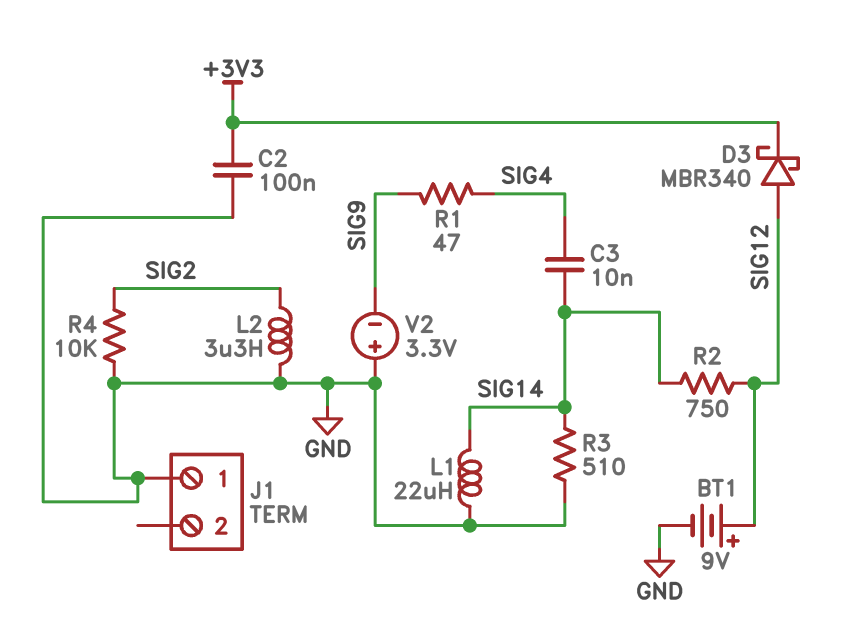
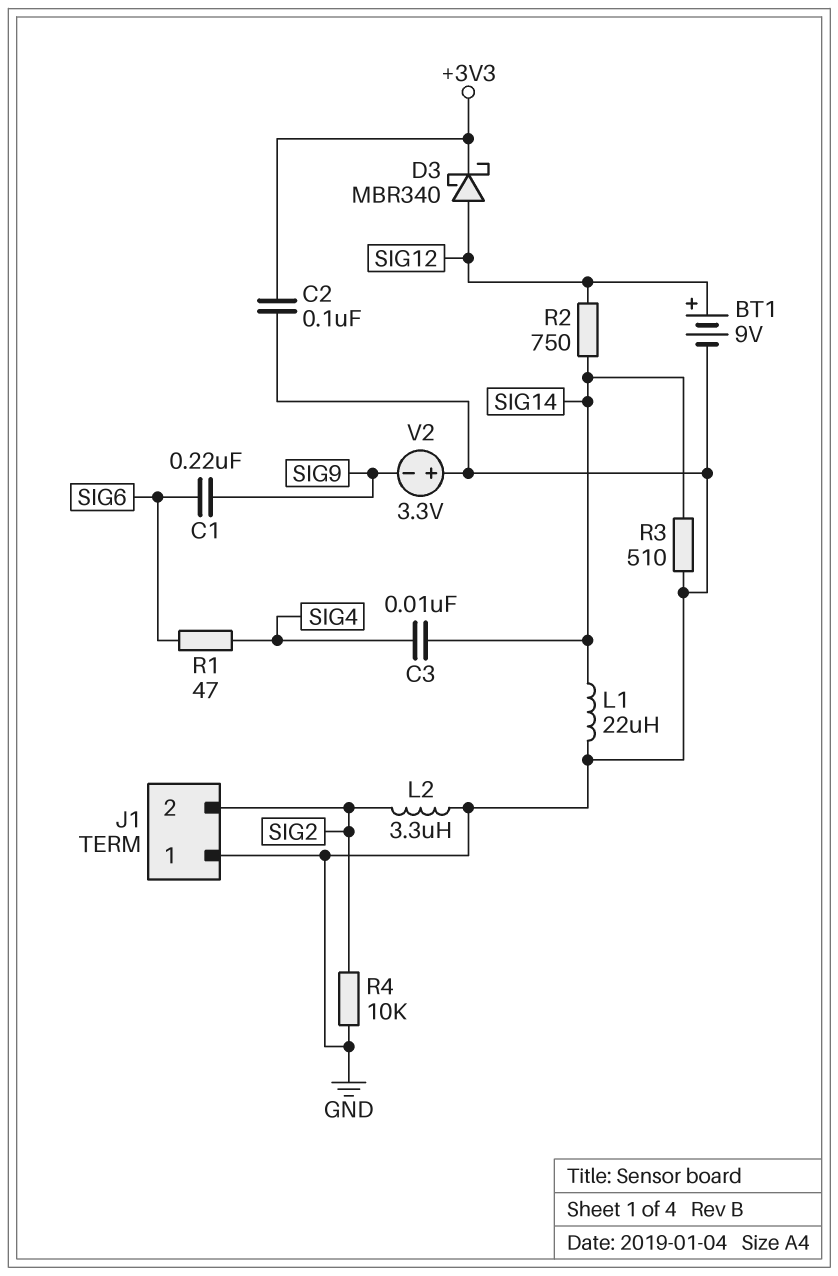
C1: none -> 220nF (SIG6, SIG9)
J1 pin 2: none -> SIG2
R1: 47 (SIG4, SIG9) -> 47 (SIG4, SIG6)

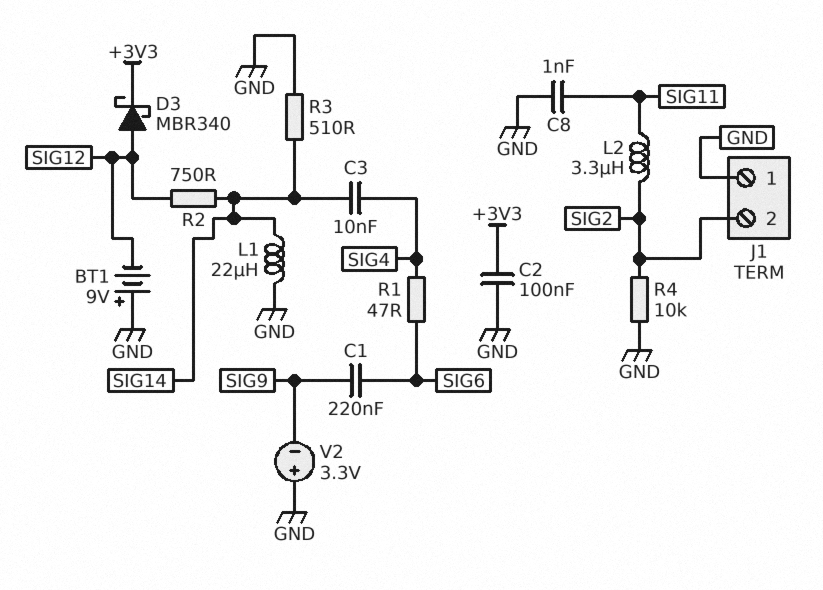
BT1: 9V (plus SIG12, minus GND) -> 9V (plus GND, minus SIG12)
C8: none -> 1nF (GND, SIG11)
L2: 3.3uH (GND, SIG2) -> 3.3uH (SIG2, SIG11)

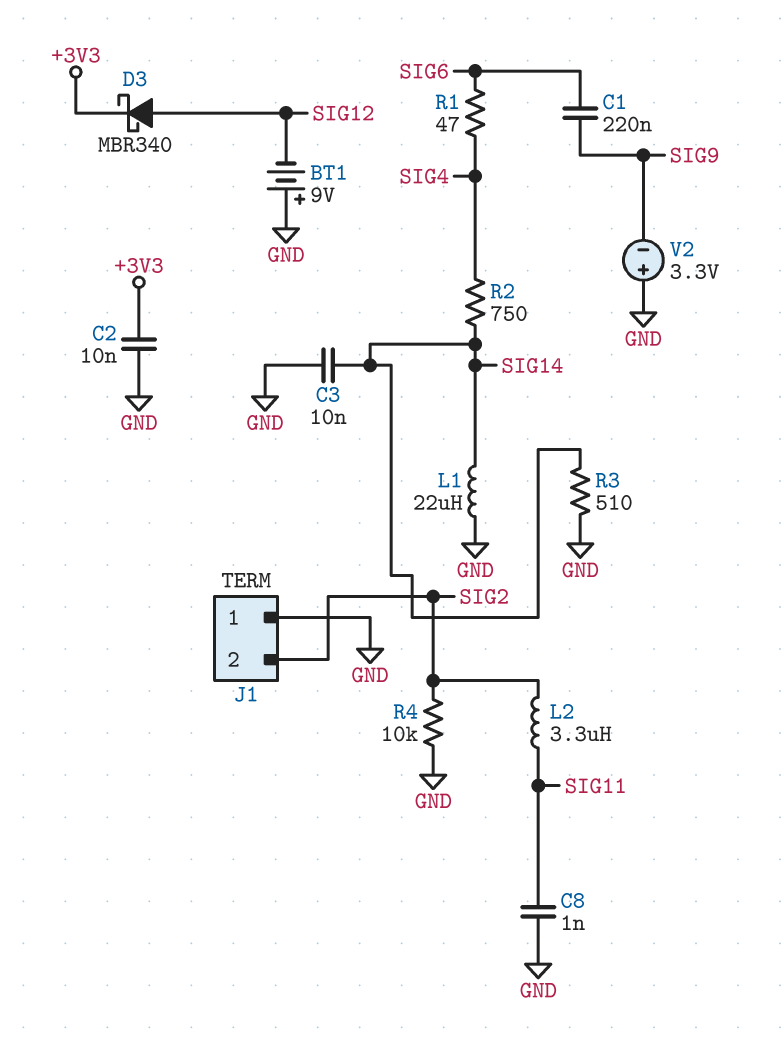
C2: 100nF (+3V3, GND) -> 10nF (+3V3, GND)
C3: 10nF (SIG4, SIG14) -> 10nF (GND, SIG14)
R2: 750 (SIG12, SIG14) -> 750 (SIG4, SIG14)

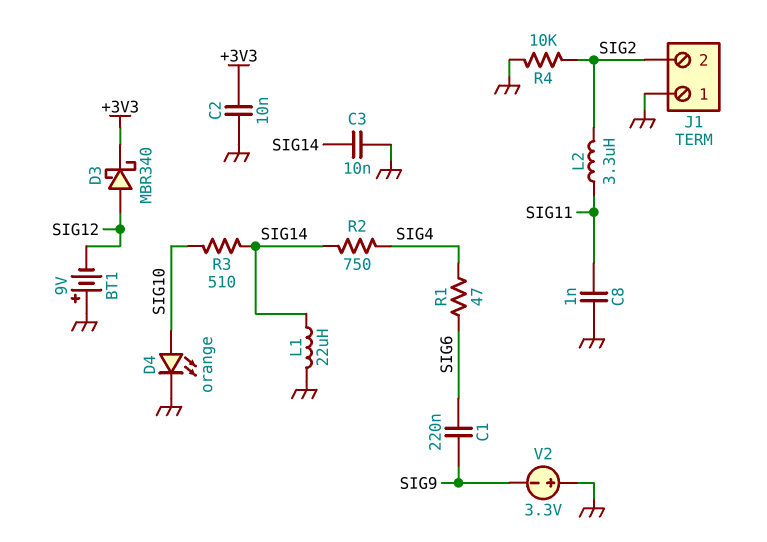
D4: none -> LED orange (A SIG10, K GND)
R3: 510 (GND, SIG14) -> 510 (SIG10, SIG14)

